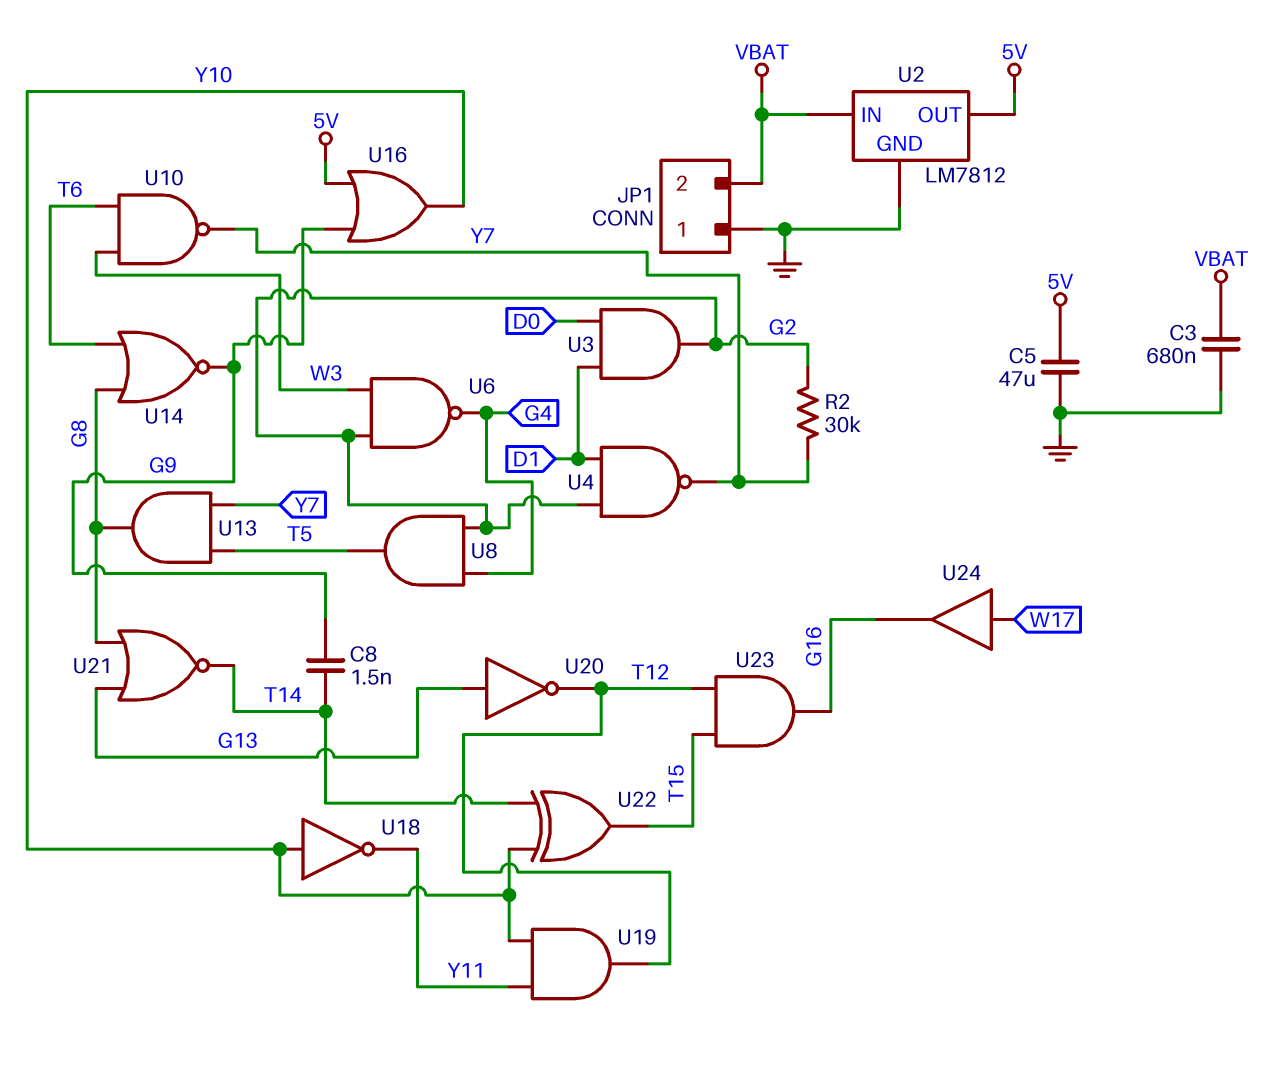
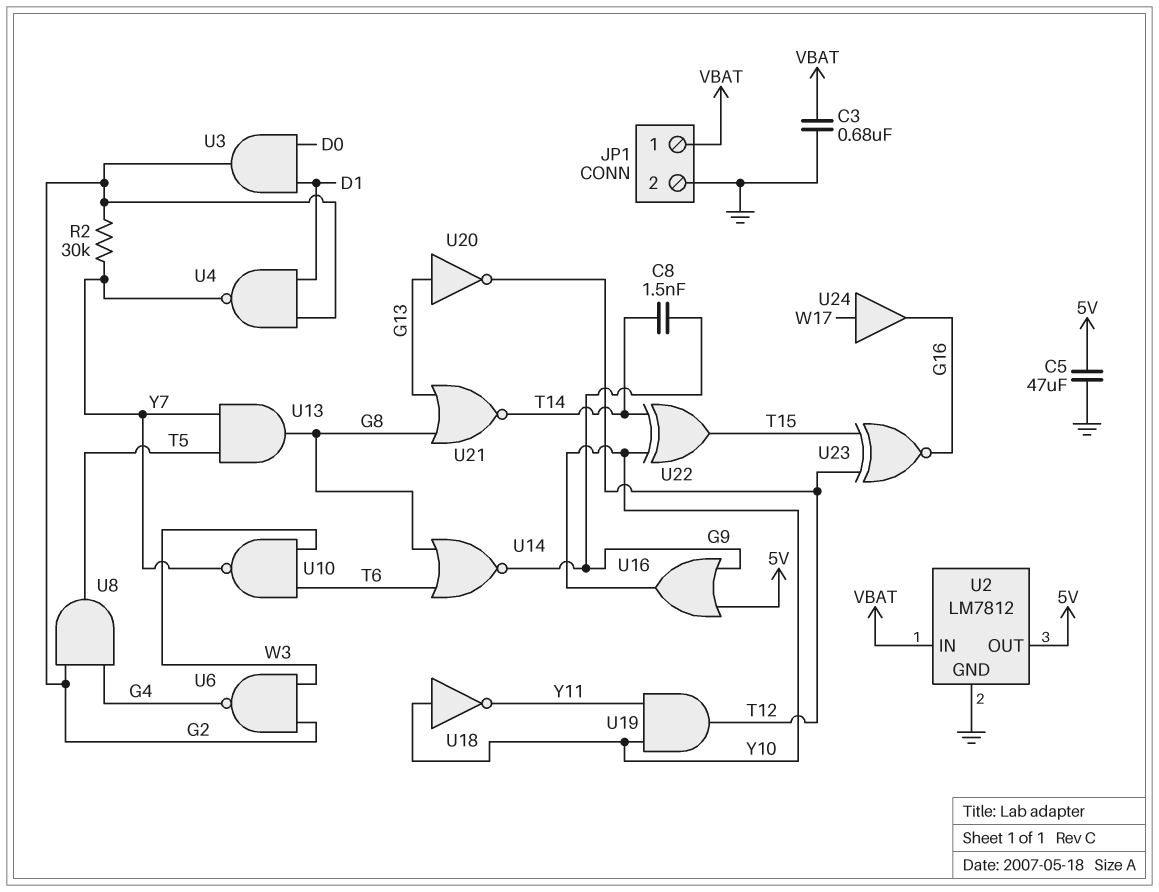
JP1 pin 1: GND -> VBAT
JP1 pin 2: VBAT -> GND
U23: AND (in T12, in T15, out G16) -> XNOR (in T12, in T15, out G16)

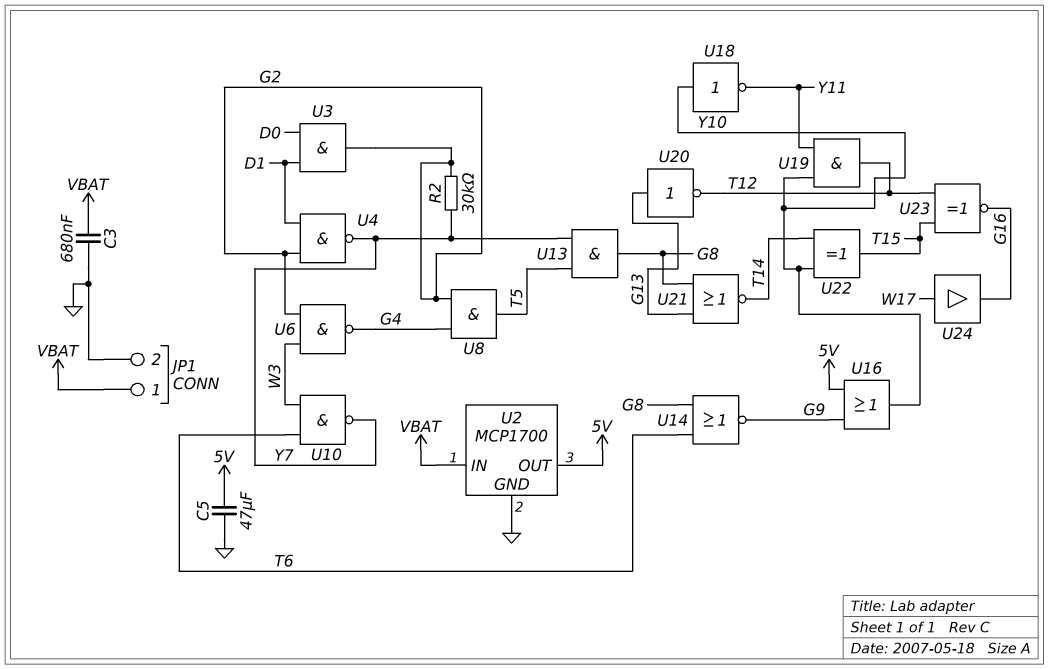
C8: 1.5nF (G9, T14) -> none
U2: LM7812 -> MCP1700

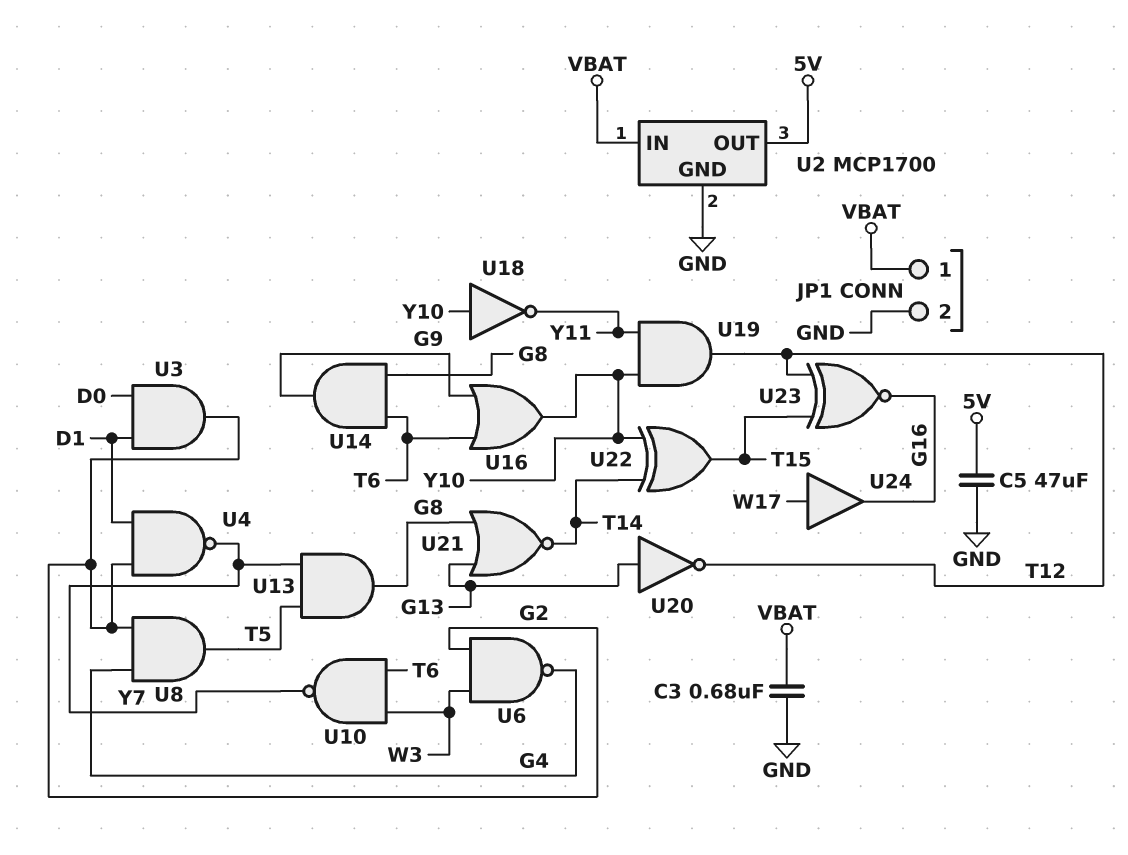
R2: 30k (G2, Y7) -> none
U14: NOR (in G8, in T6, out G9) -> AND (in G8, in T6, out G9)
U16: OR (in 5V, in G9, out Y10) -> OR (in G9, in T6, out Y10)

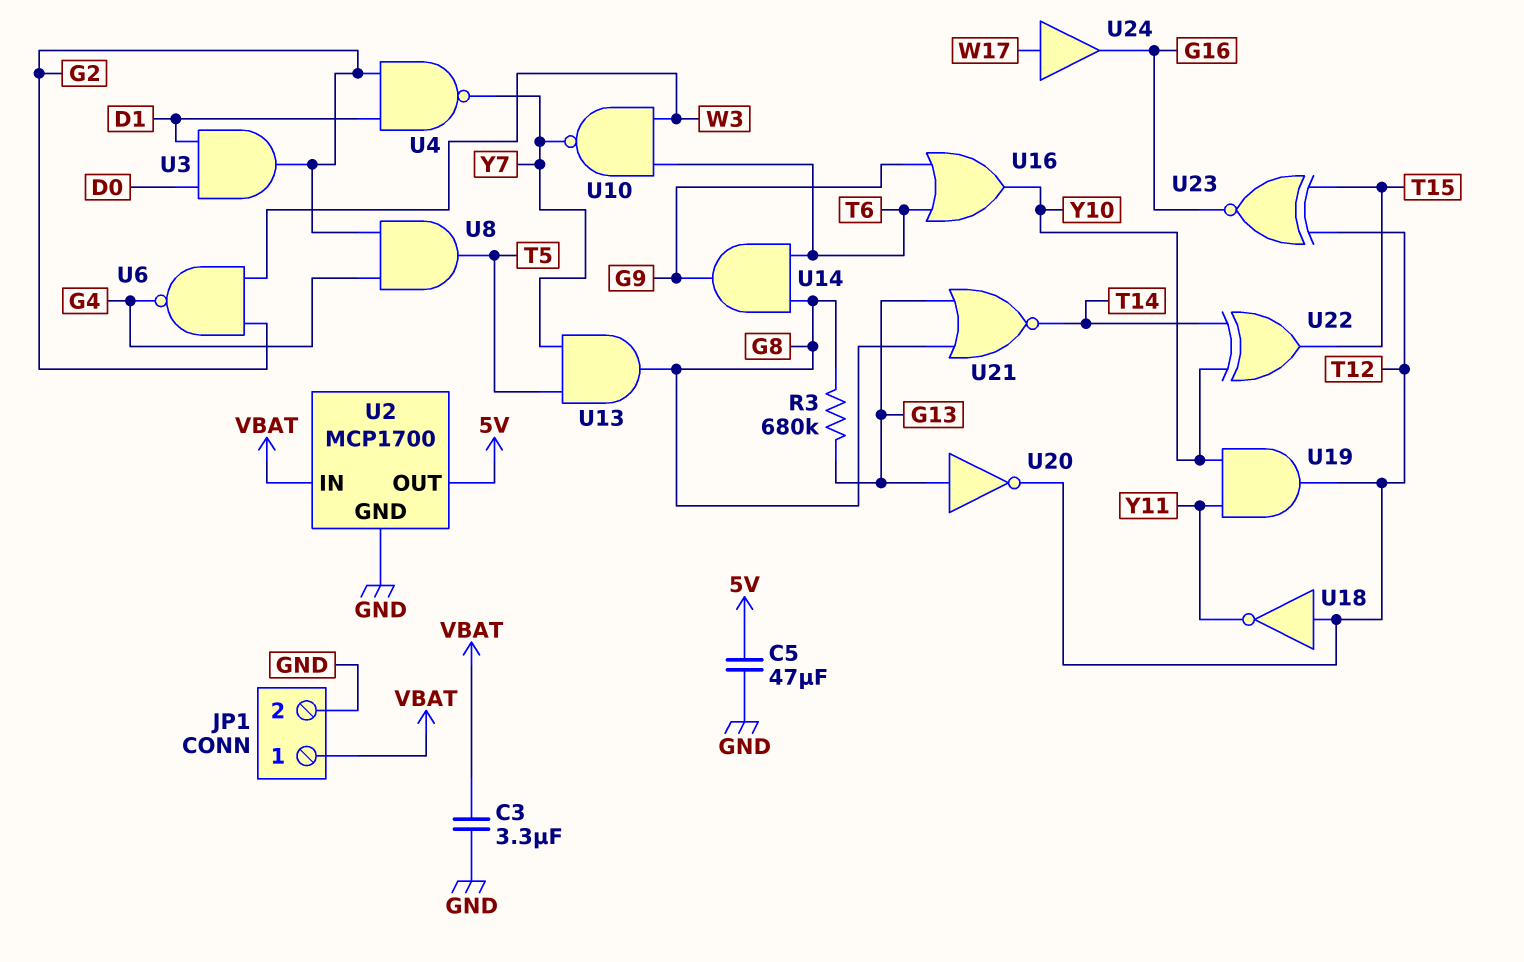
C3: 680nF (GND, VBAT) -> 3.3uF (GND, VBAT)
R3: none -> 680k (G8, G13)
U18: NOT (in Y10, out Y11) -> NOT (in T12, out Y11)

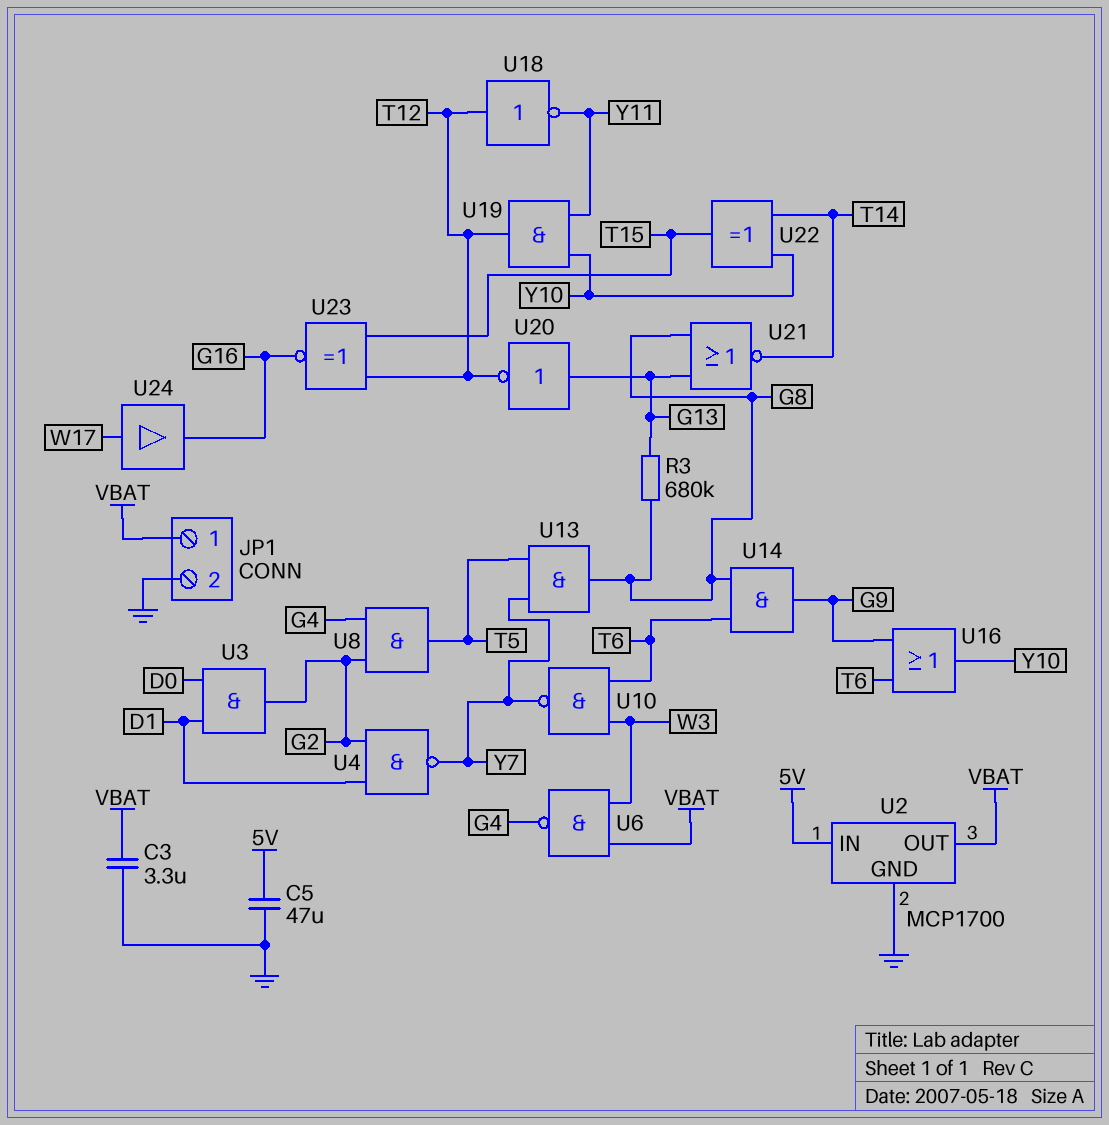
U2 pin IN: VBAT -> 5V
U2 pin OUT: 5V -> VBAT
U6: NAND (in G2, in W3, out G4) -> NAND (in VBAT, in W3, out G4)

